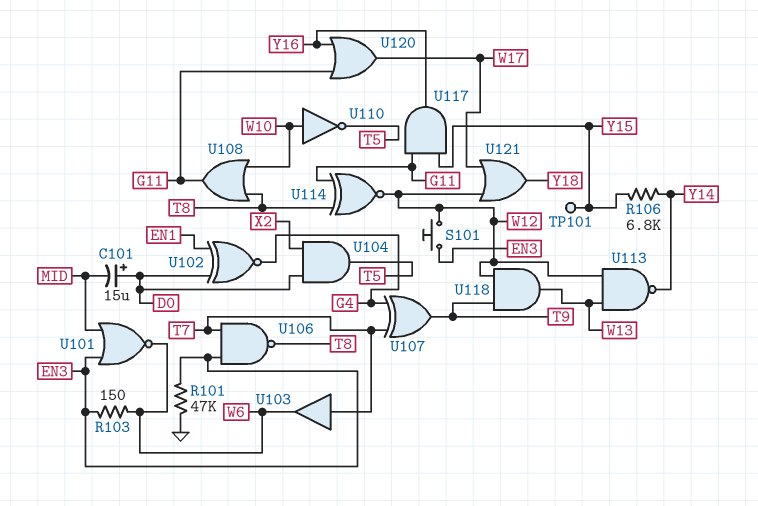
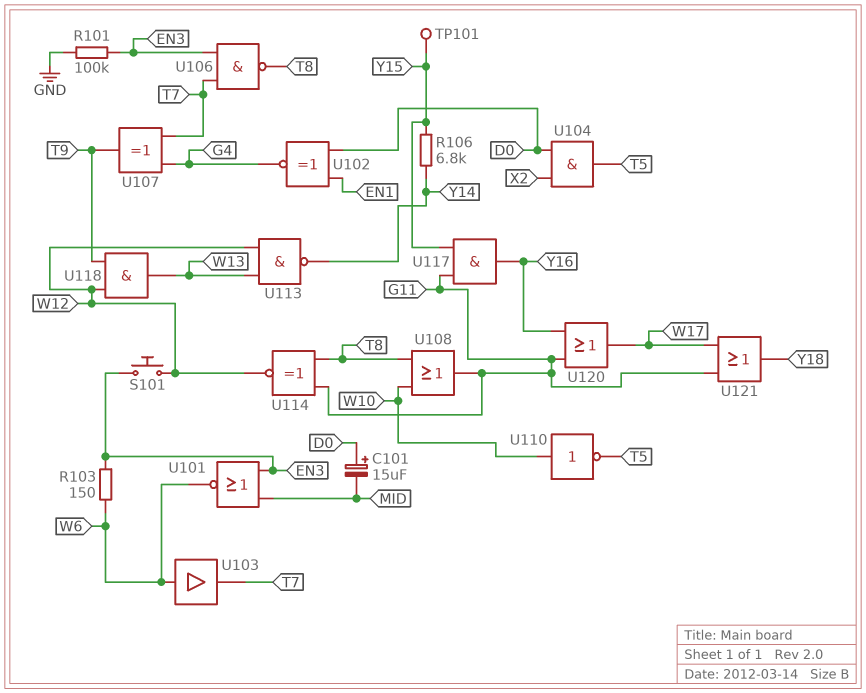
R101: 47k (EN3, GND) -> 100k (EN3, GND)
U103: buffer (in T7, out W6) -> buffer (in W6, out T7)
U121: OR (in W12, in W17, out Y18) -> OR (in G11, in W17, out Y18)

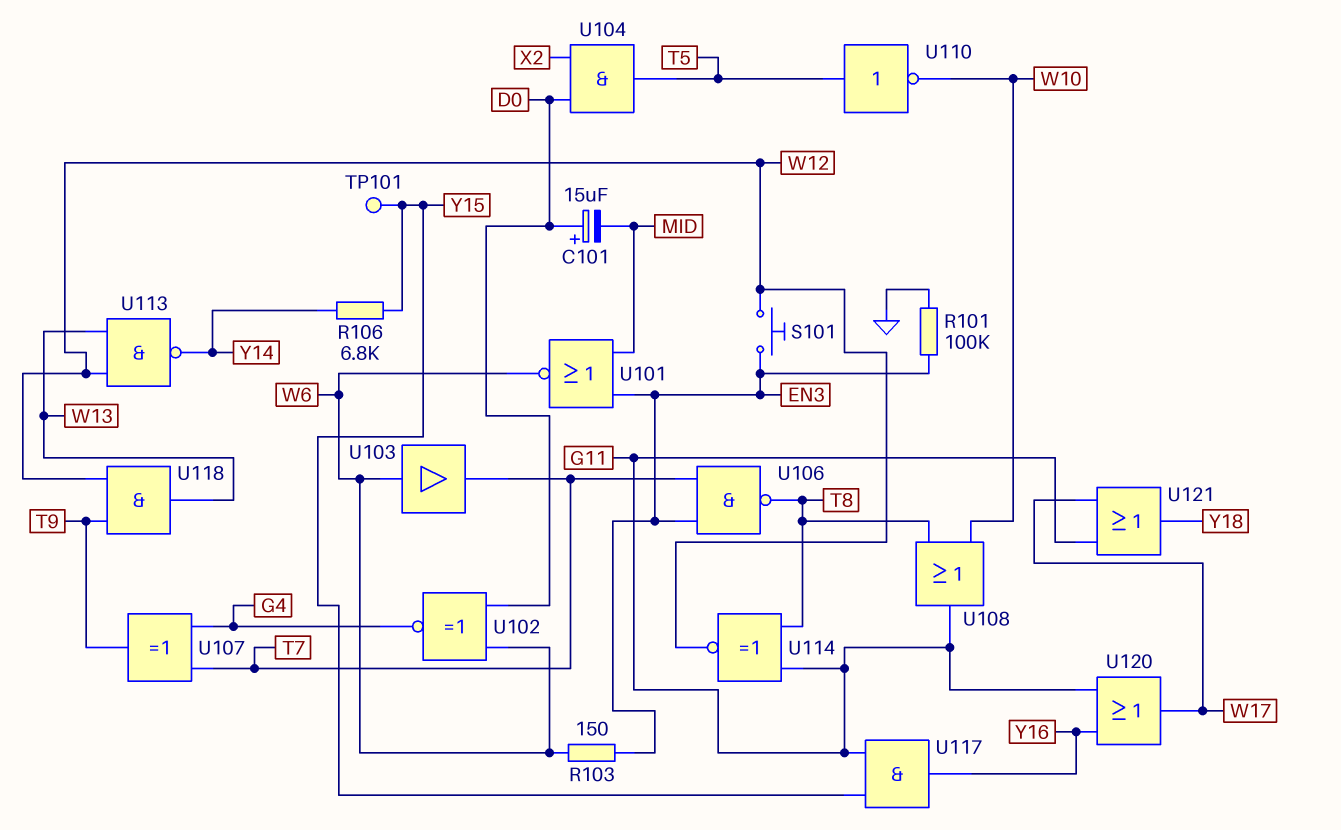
U102: XNOR (in D0, in EN1, out G4) -> XNOR (in D0, in W6, out G4)
U110: NOT (in W10, out T5) -> NOT (in T5, out W10)

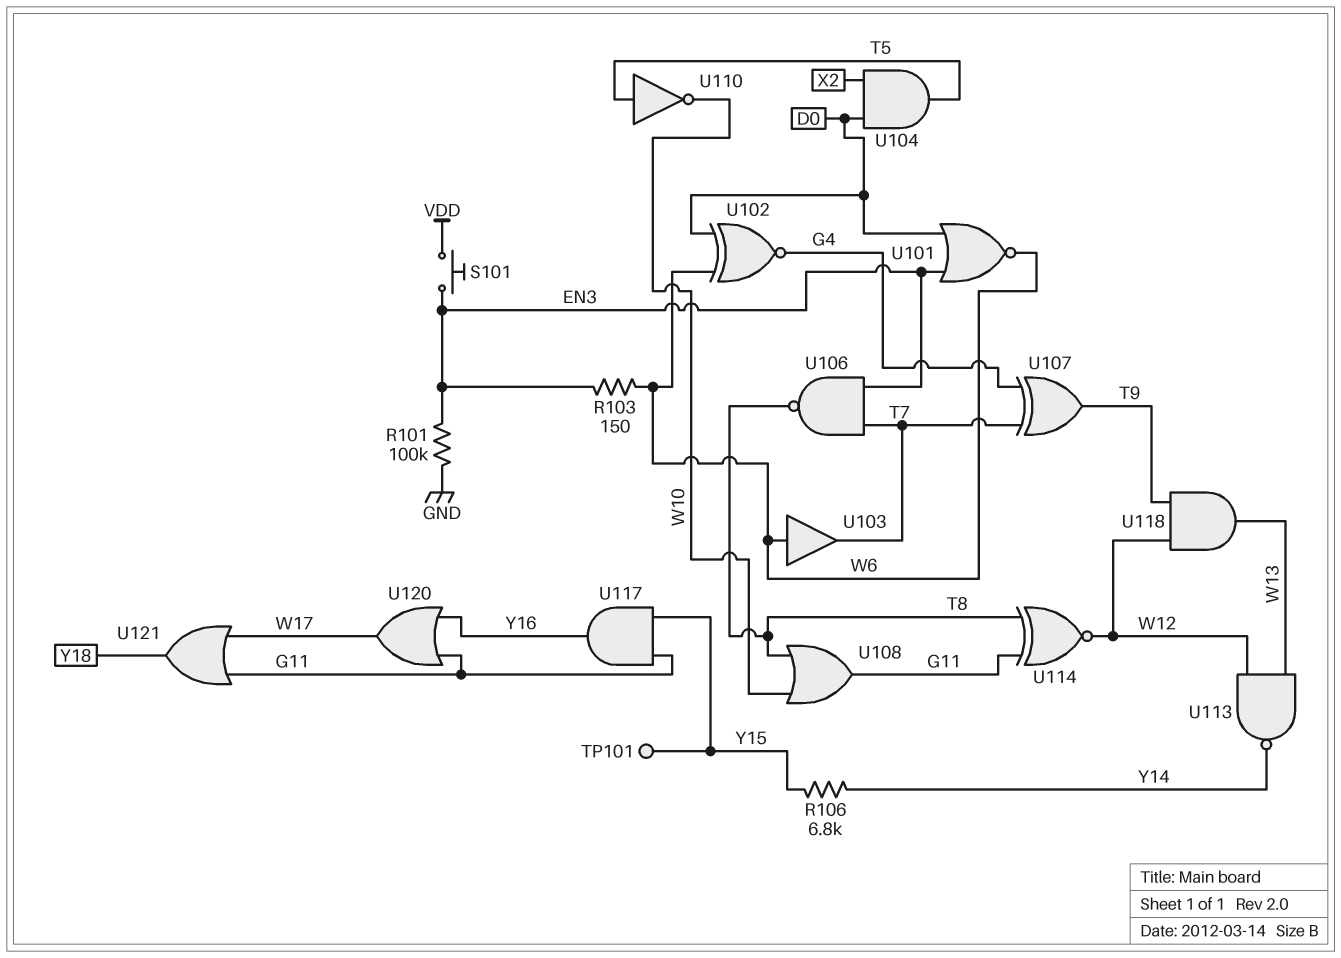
C101: 15uF (plus D0, minus MID) -> none
S101: button (EN3, W12) -> button (EN3, VDD)
U101: NOR (in EN3, in MID, out W6) -> NOR (in D0, in EN3, out W6)

